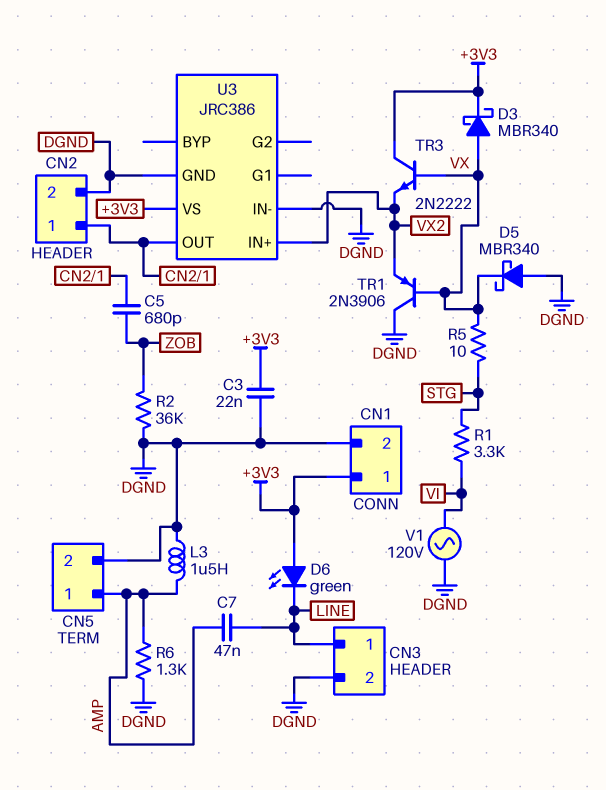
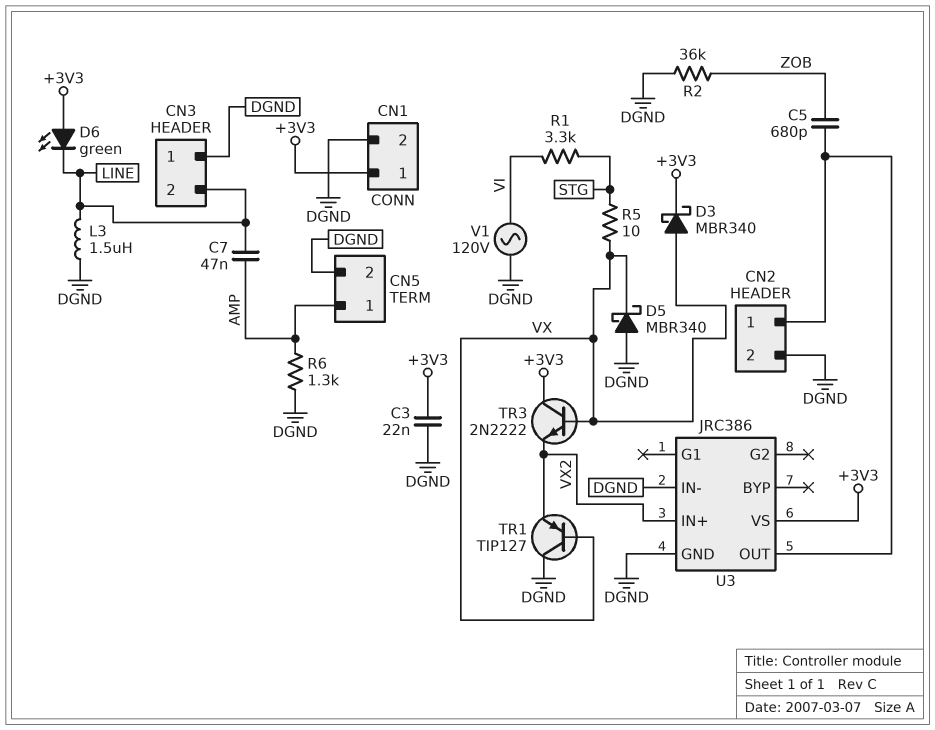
CN3 pin 1: LINE -> DGND
CN3 pin 2: DGND -> LINE
L3: 1.5uH (AMP, DGND) -> 1.5uH (DGND, LINE)
TR1: PNP 2N3906 (B VX, C DGND, E VX2) -> PNP TIP127 (B VX, C DGND, E VX2)

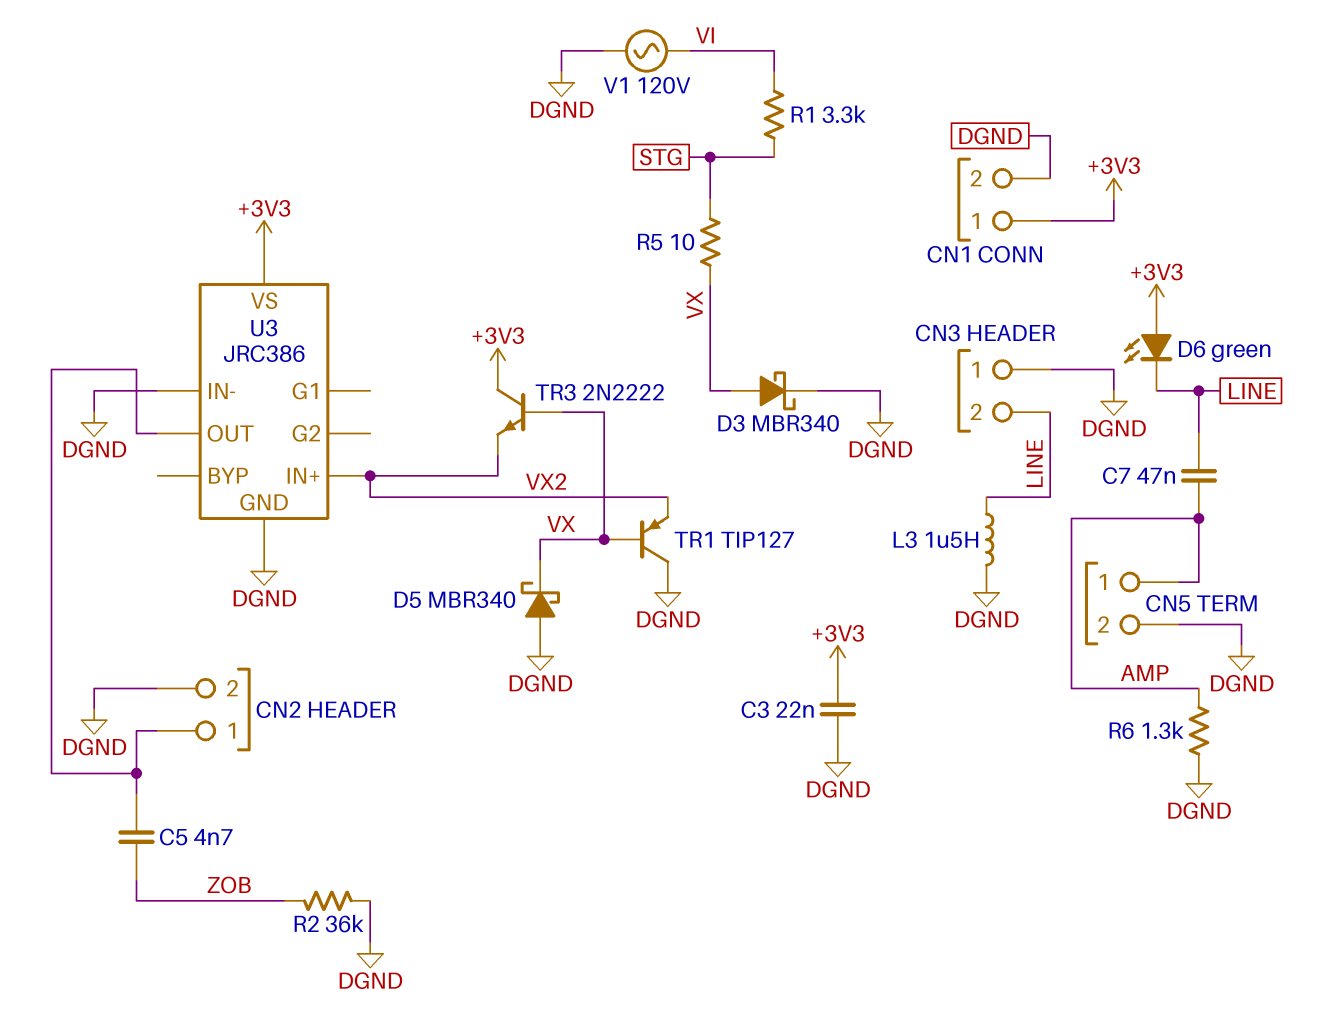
C5: 680pF (CN2/1, ZOB) -> 4.7nF (CN2/1, ZOB)
D3: schottky MBR340 (A VX, K +3V3) -> schottky MBR340 (A VX, K DGND)

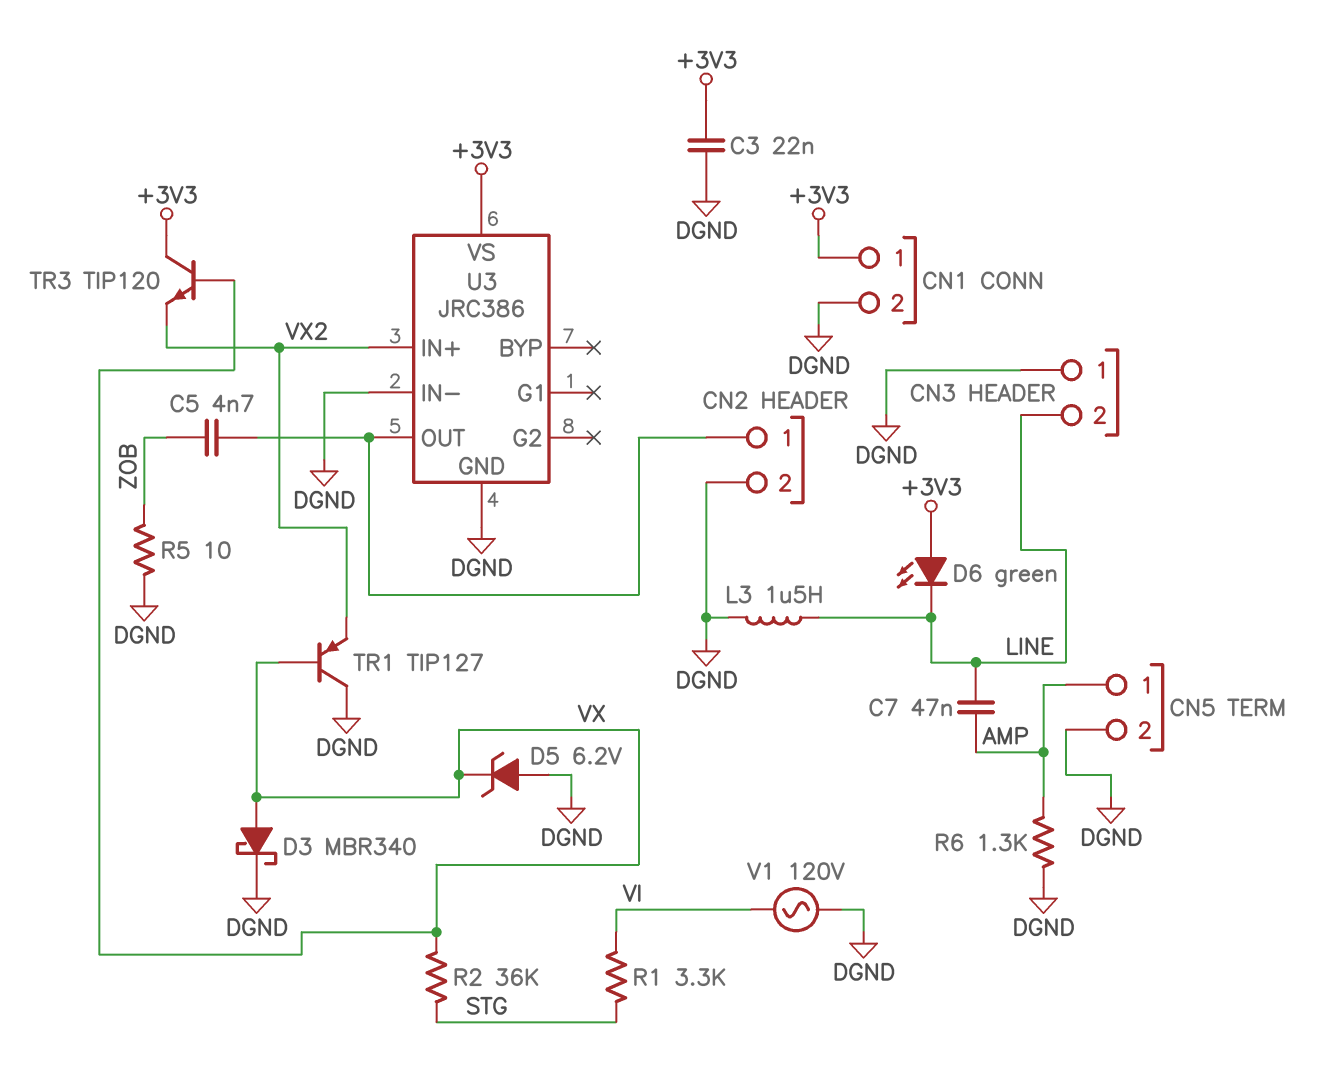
D5: schottky MBR340 (A DGND, K VX) -> zener 6.2V (A DGND, K VX)
R2: 36k (DGND, ZOB) -> 36k (STG, VX)
R5: 10 (STG, VX) -> 10 (DGND, ZOB)
TR3: NPN 2N2222 (B VX, C +3V3, E VX2) -> NPN TIP120 (B VX, C +3V3, E VX2)

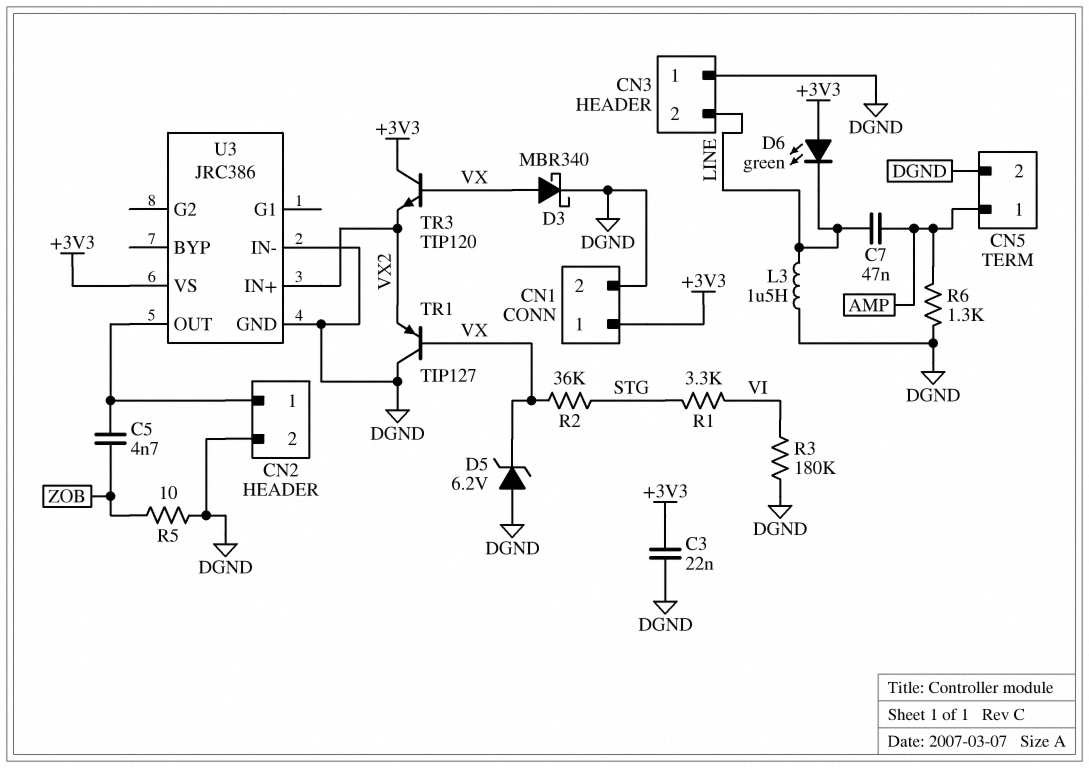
R3: none -> 180k (DGND, VI)
V1: AC 120V (DGND, VI) -> none

